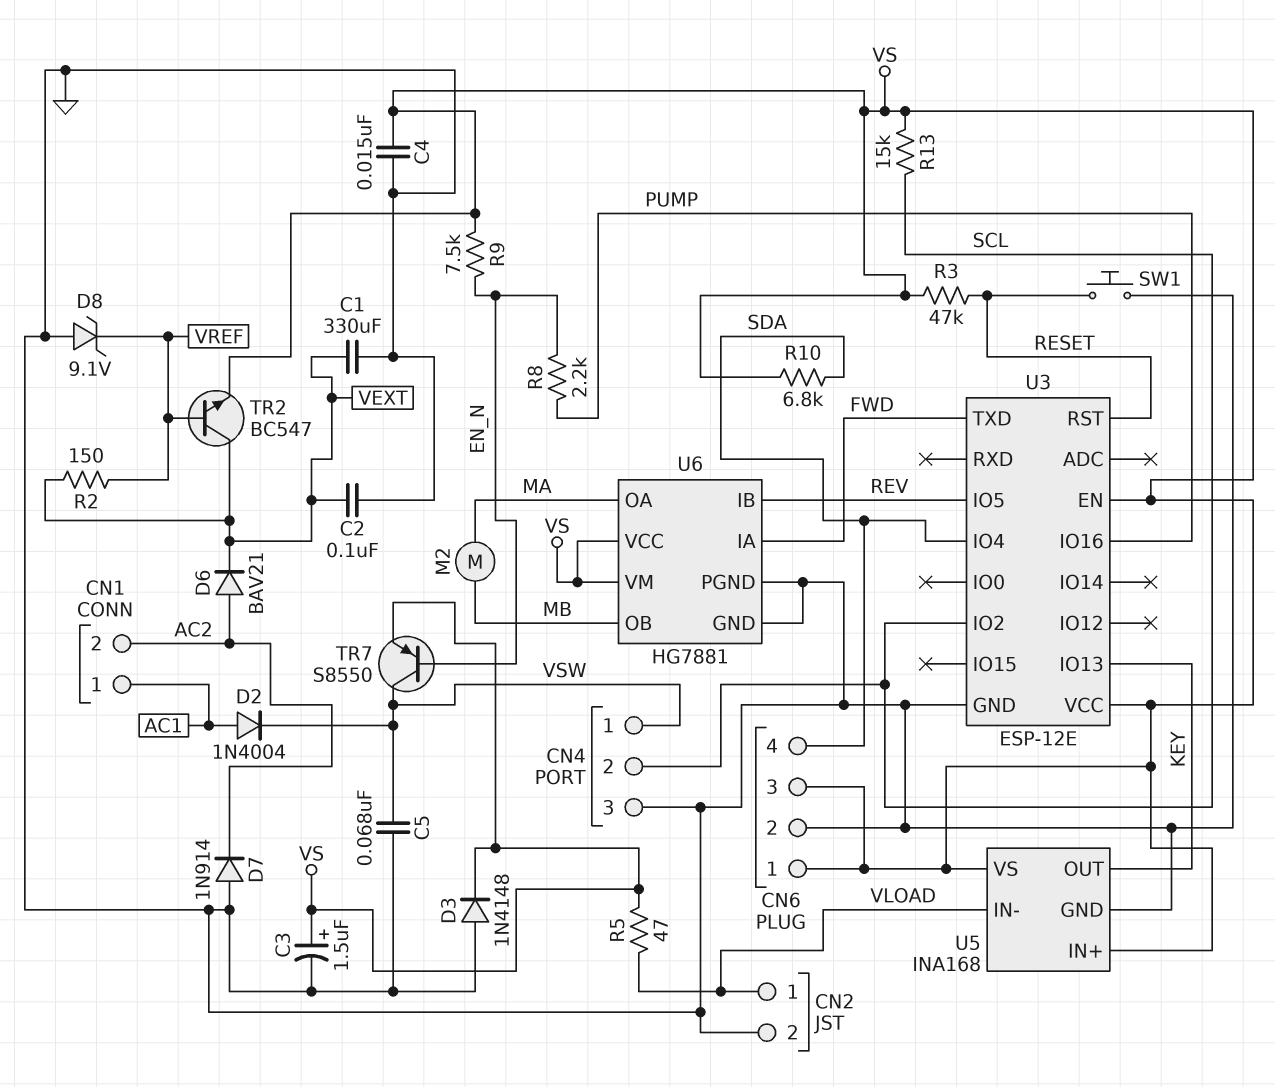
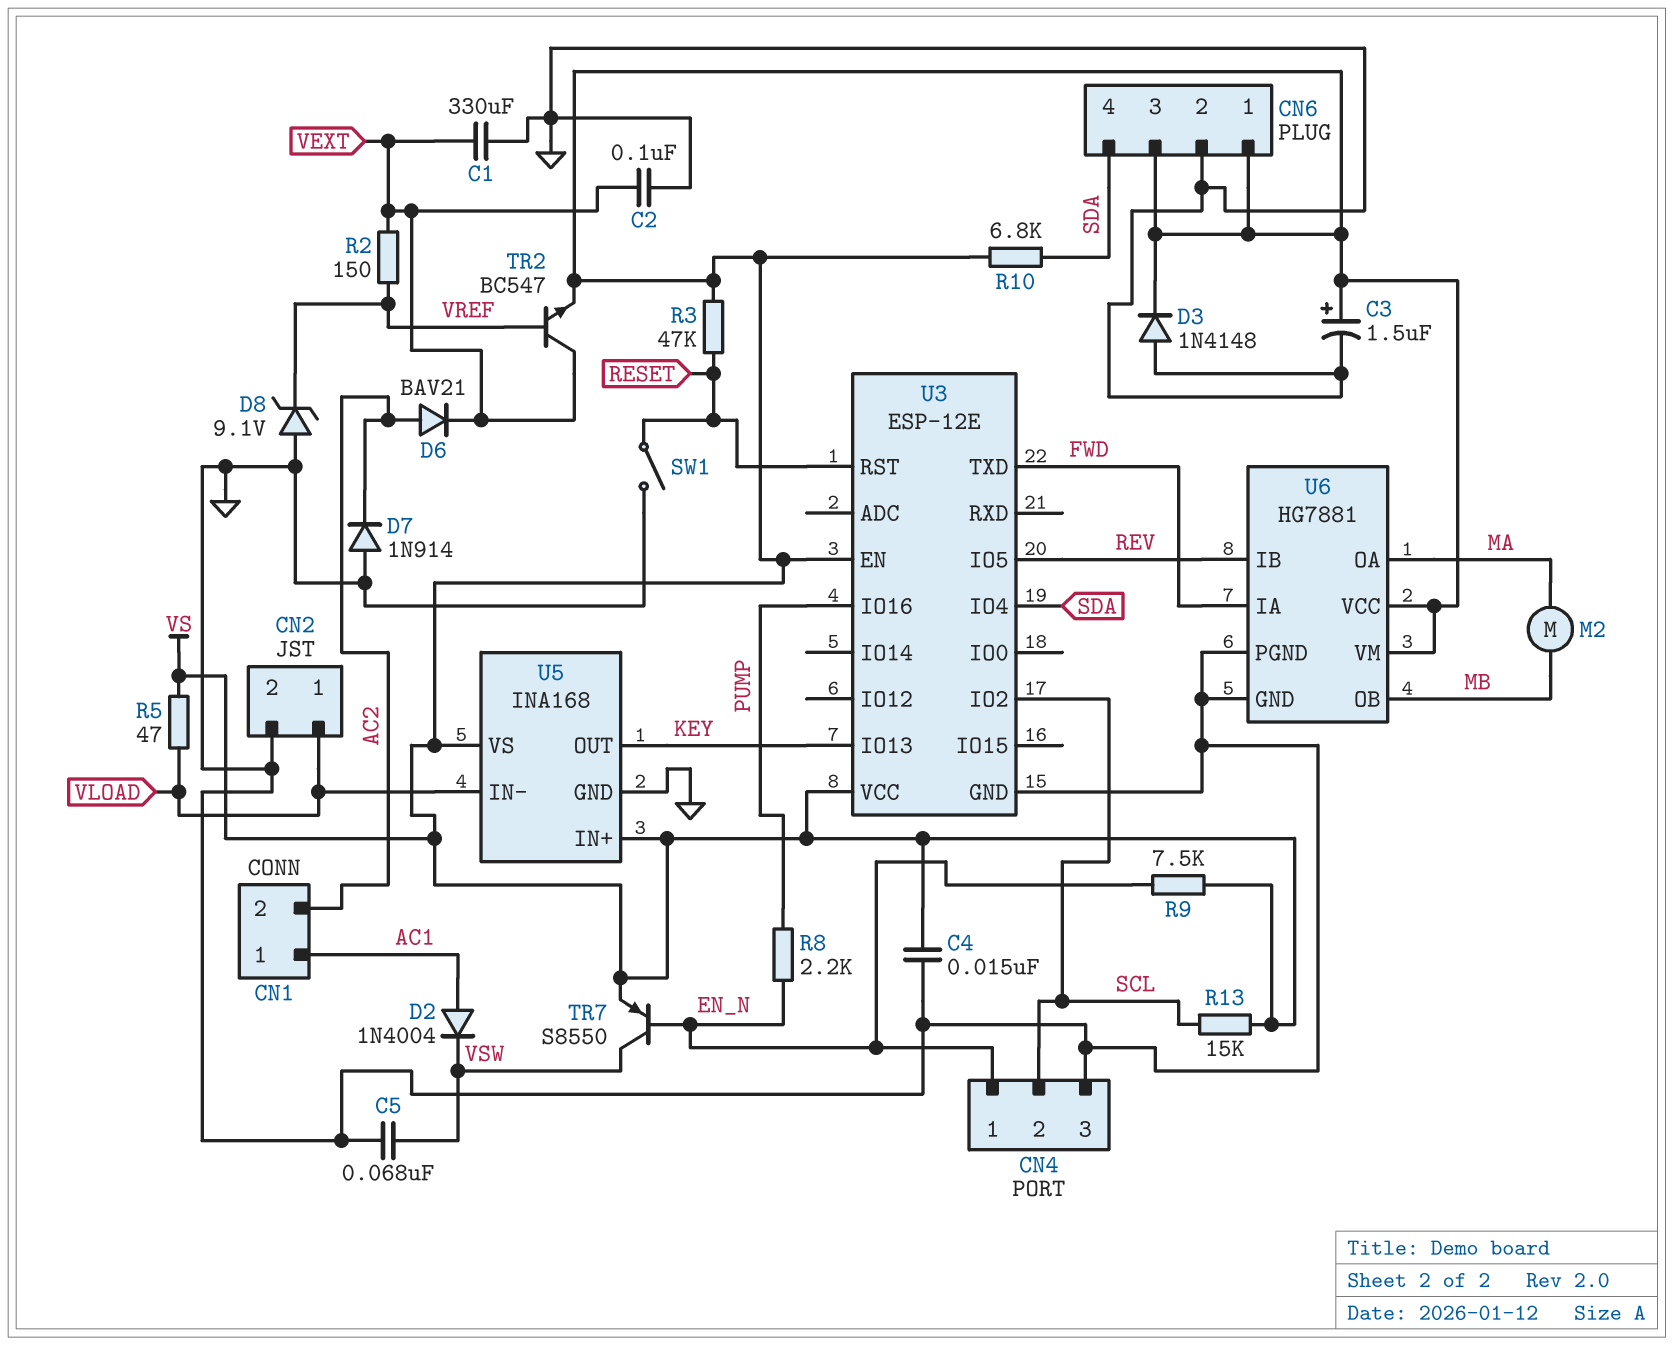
CN4 pin 1: VSW -> EN_N
SW1: button (GND, RESET) -> switch (GND, RESET)

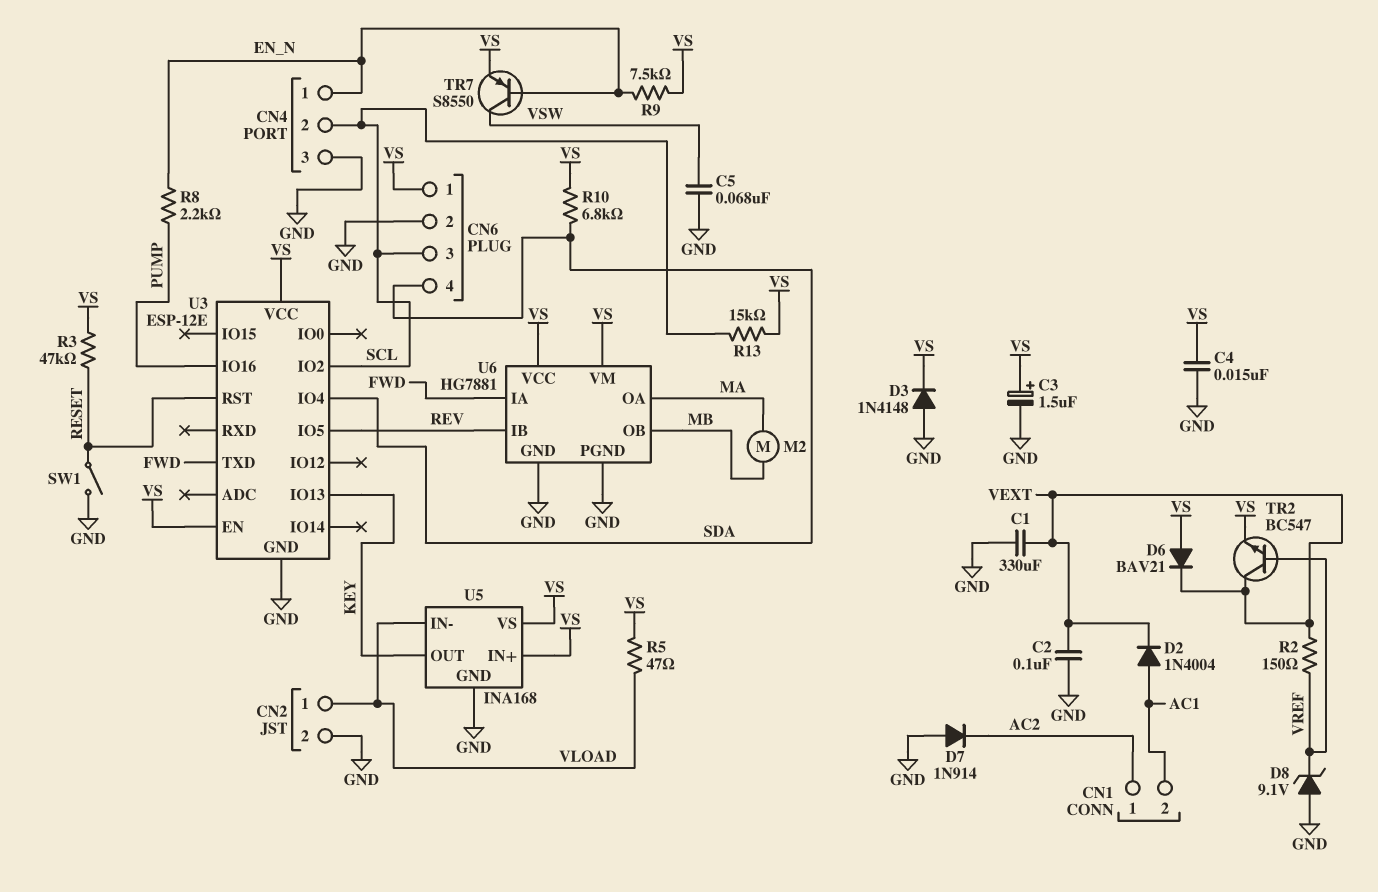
CN1 pin 1: AC1 -> AC2
CN1 pin 2: AC2 -> AC1
CN6 pin 3: VS -> SCL
D2: diode 1N4004 (A AC1, K VSW) -> diode 1N4004 (A AC1, K VEXT)
D6: diode BAV21 (A AC2, K VEXT) -> diode BAV21 (A VS, K VEXT)

